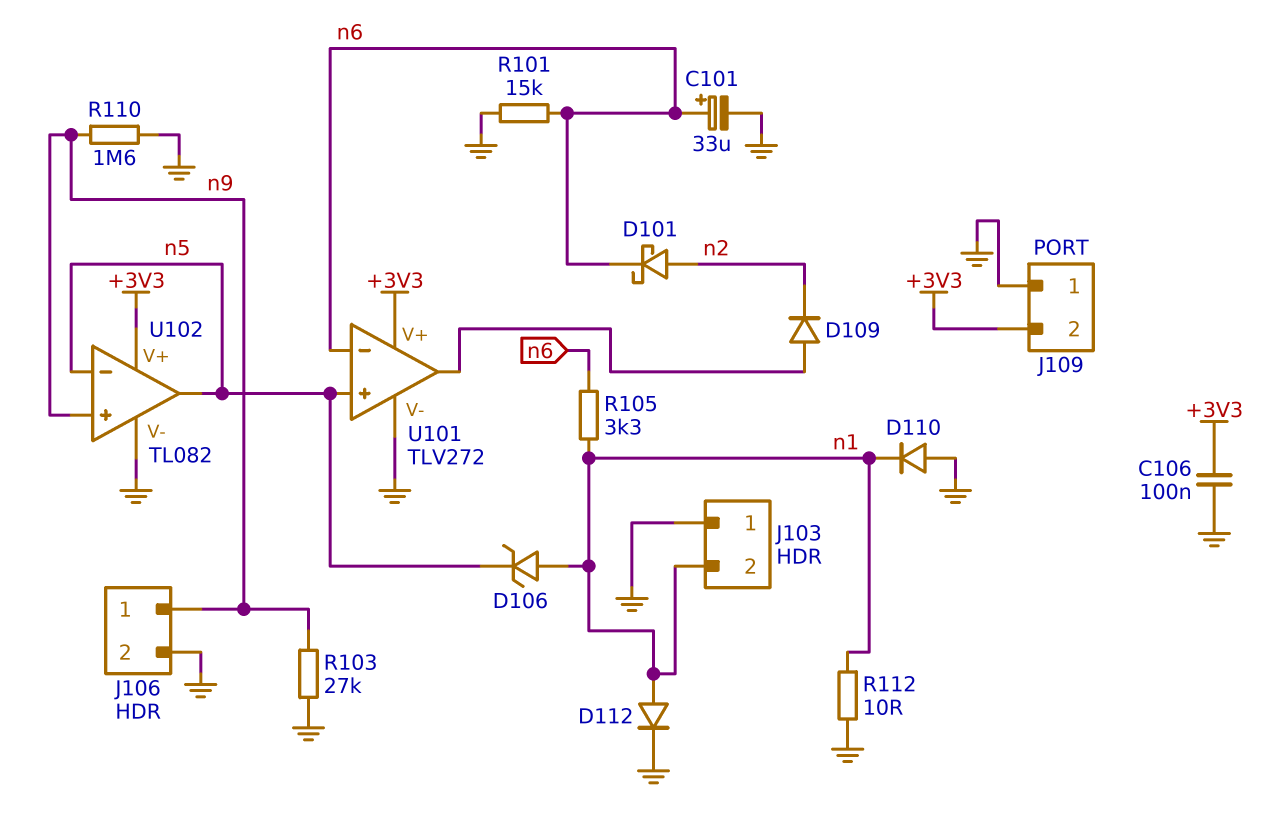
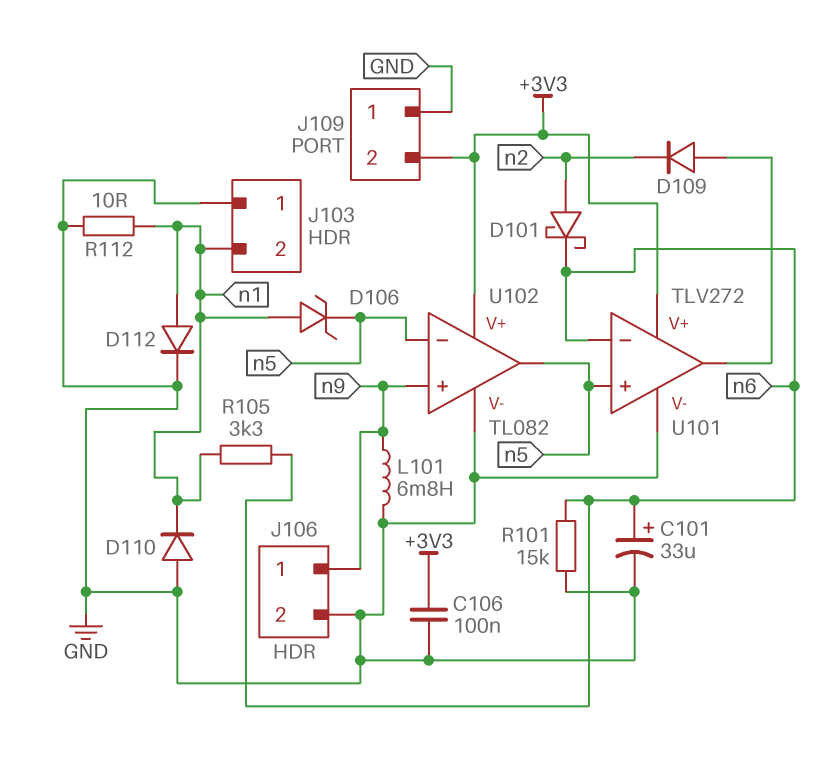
L101: none -> 6.8mH (GND, n9)
R103: 27k (GND, n9) -> none
R110: 1.6M (GND, n9) -> none

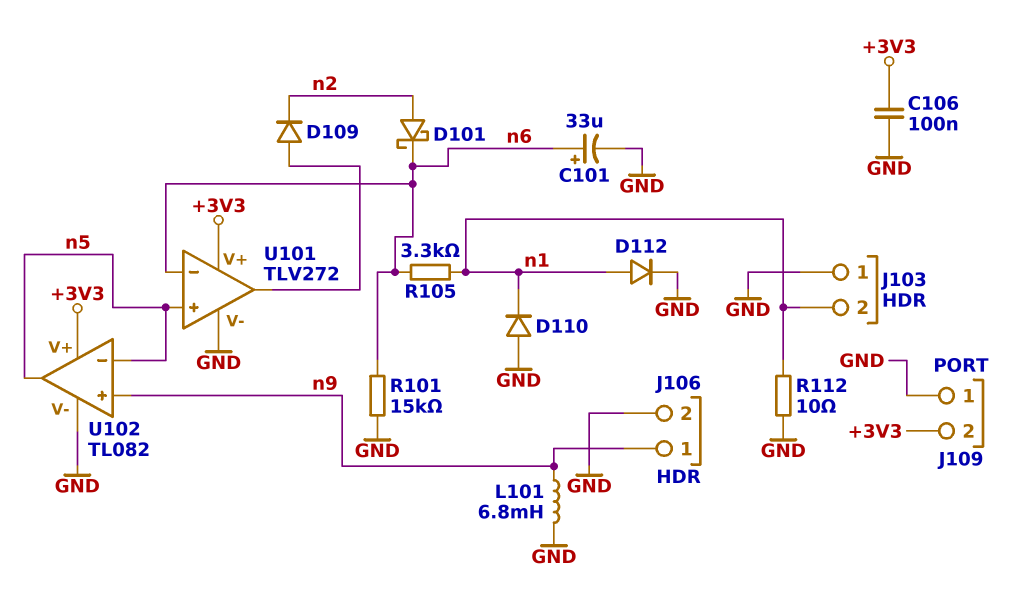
D106: zener (A n1, K n5) -> none

